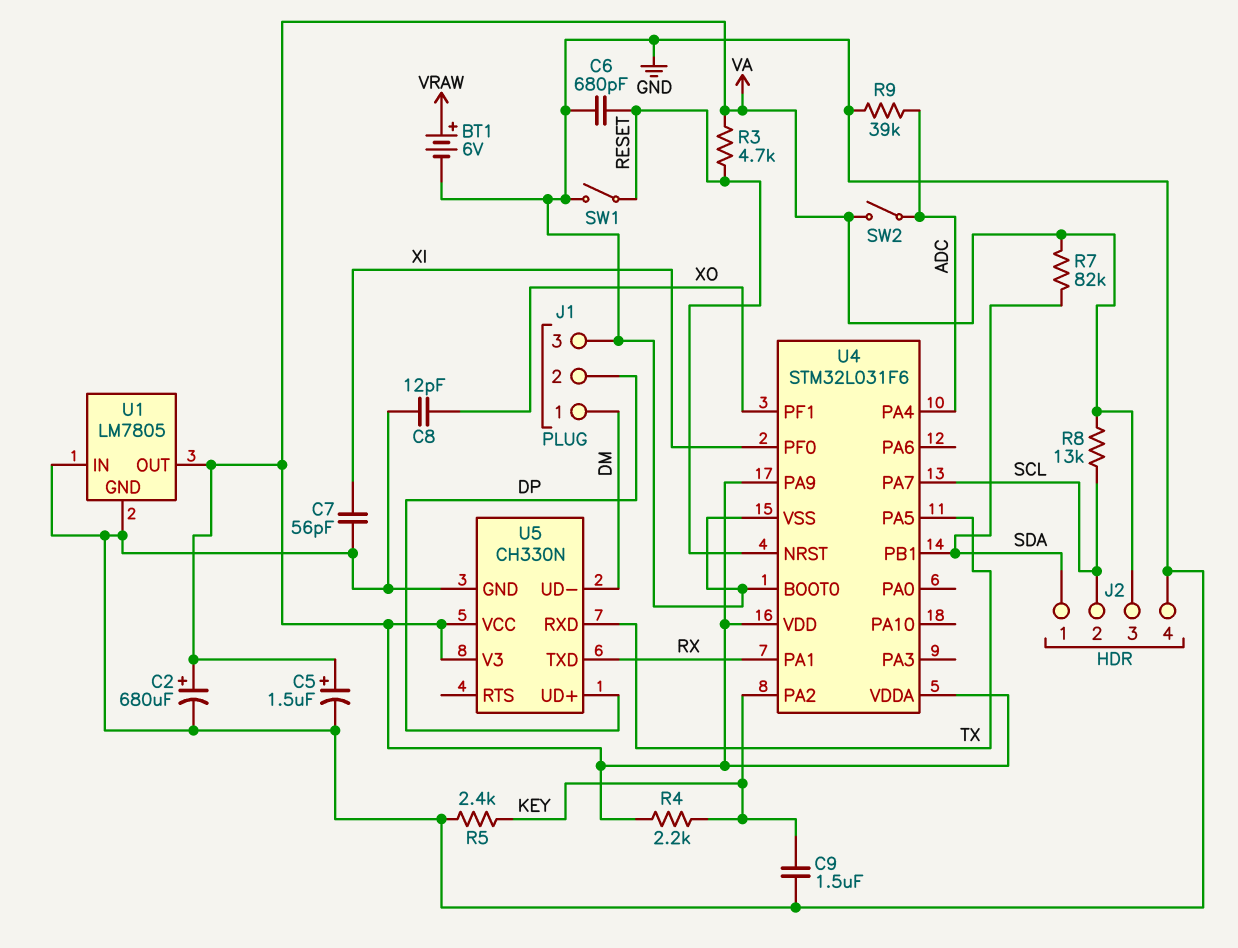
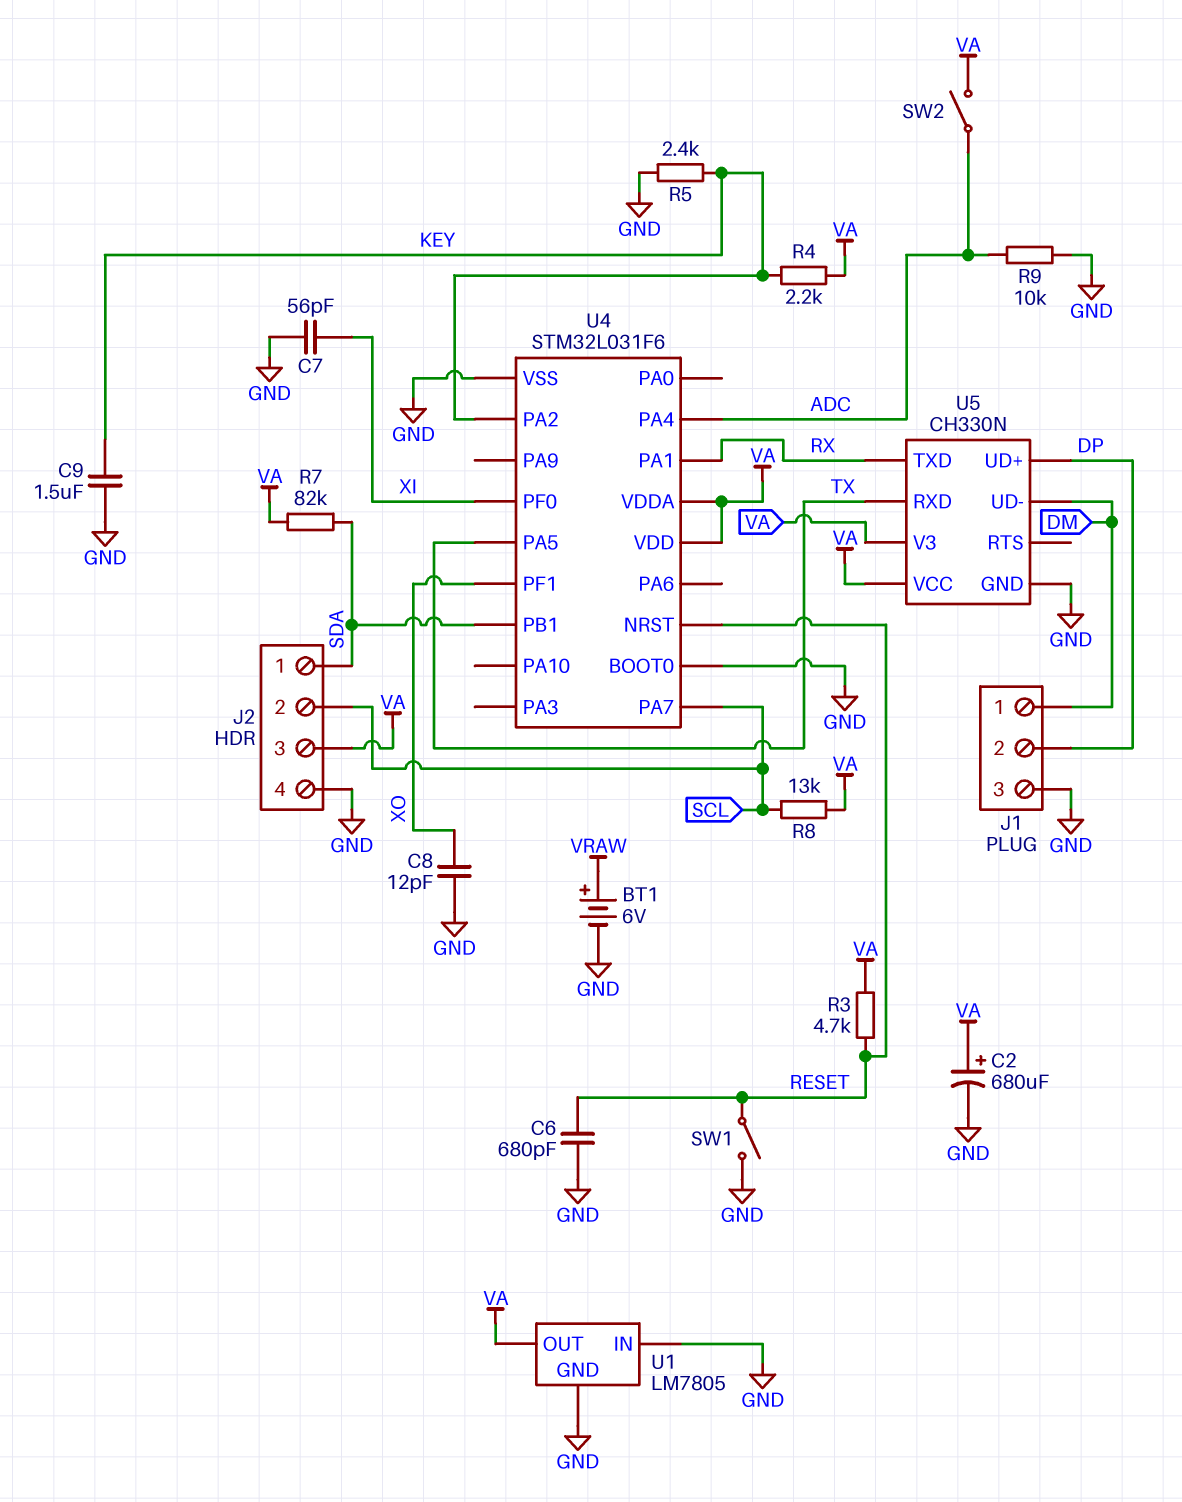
C5: 1.5uF (plus VA, minus GND) -> none
R9: 39k (ADC, GND) -> 10k (ADC, GND)
U4 pin PA9: VA -> none

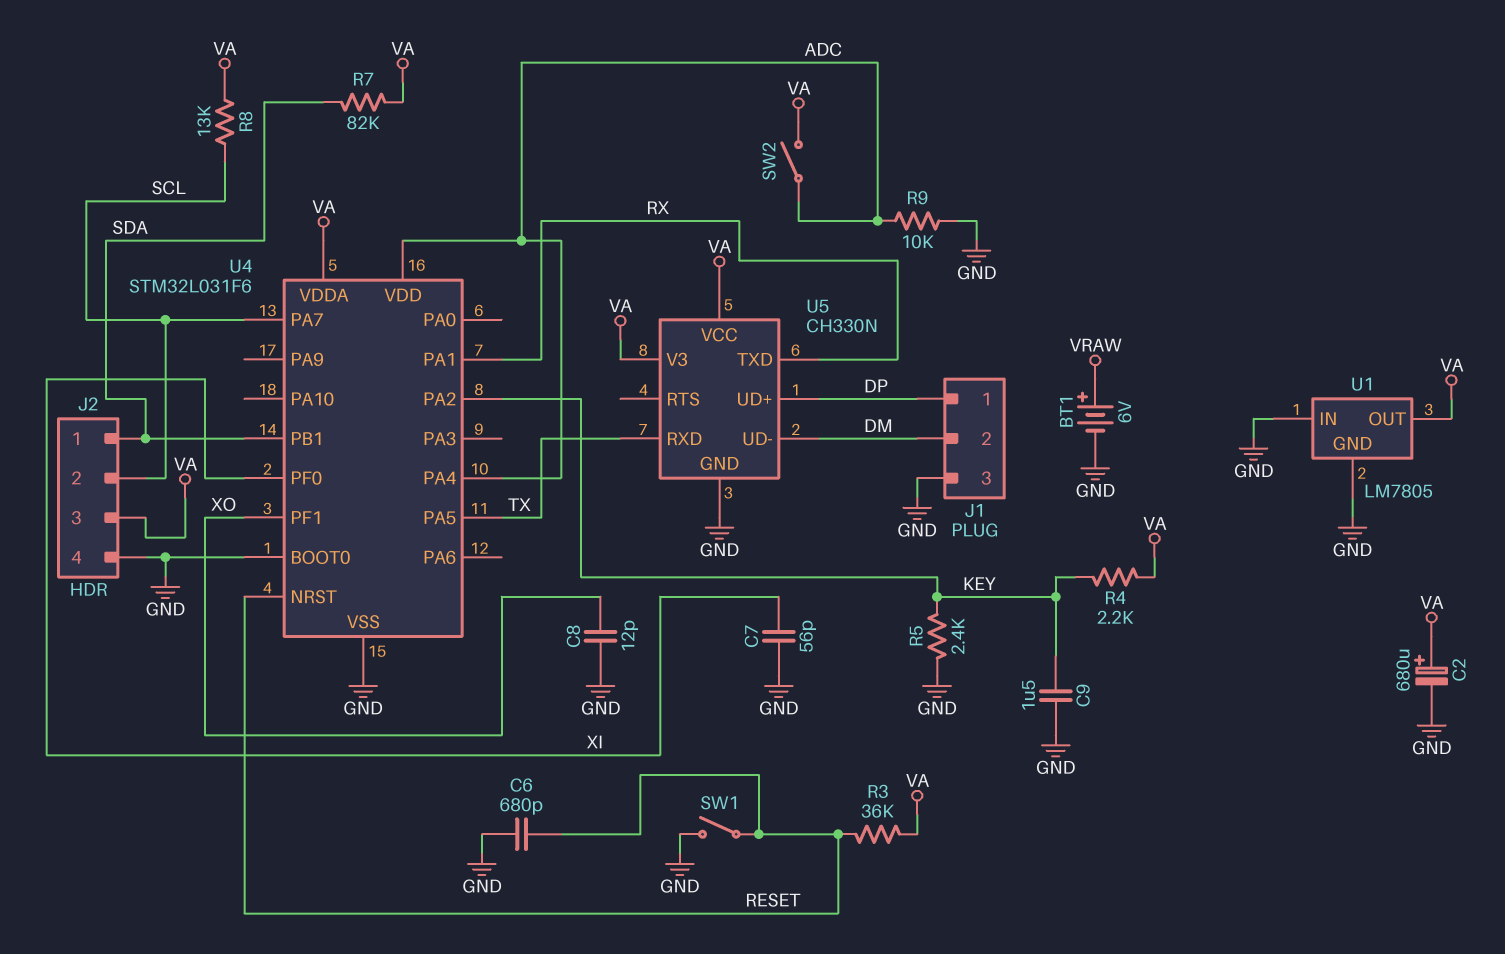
J1 pin 1: DM -> DP
J1 pin 2: DP -> DM
R3: 4.7k (RESET, VA) -> 36k (RESET, VA)
U4 pin VDD: VA -> ADC

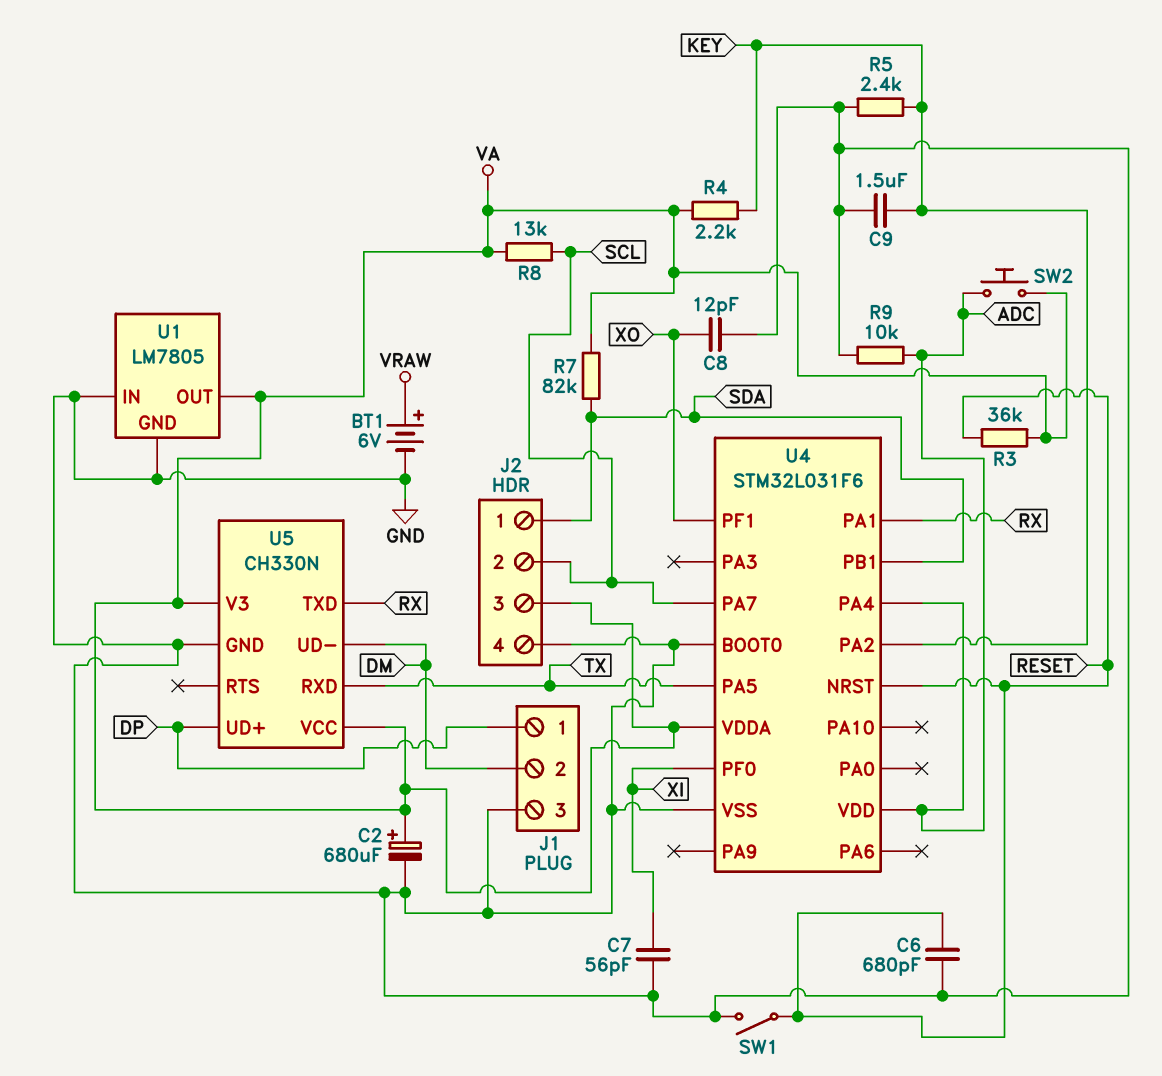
SW2: switch (ADC, VA) -> button (ADC, VA)

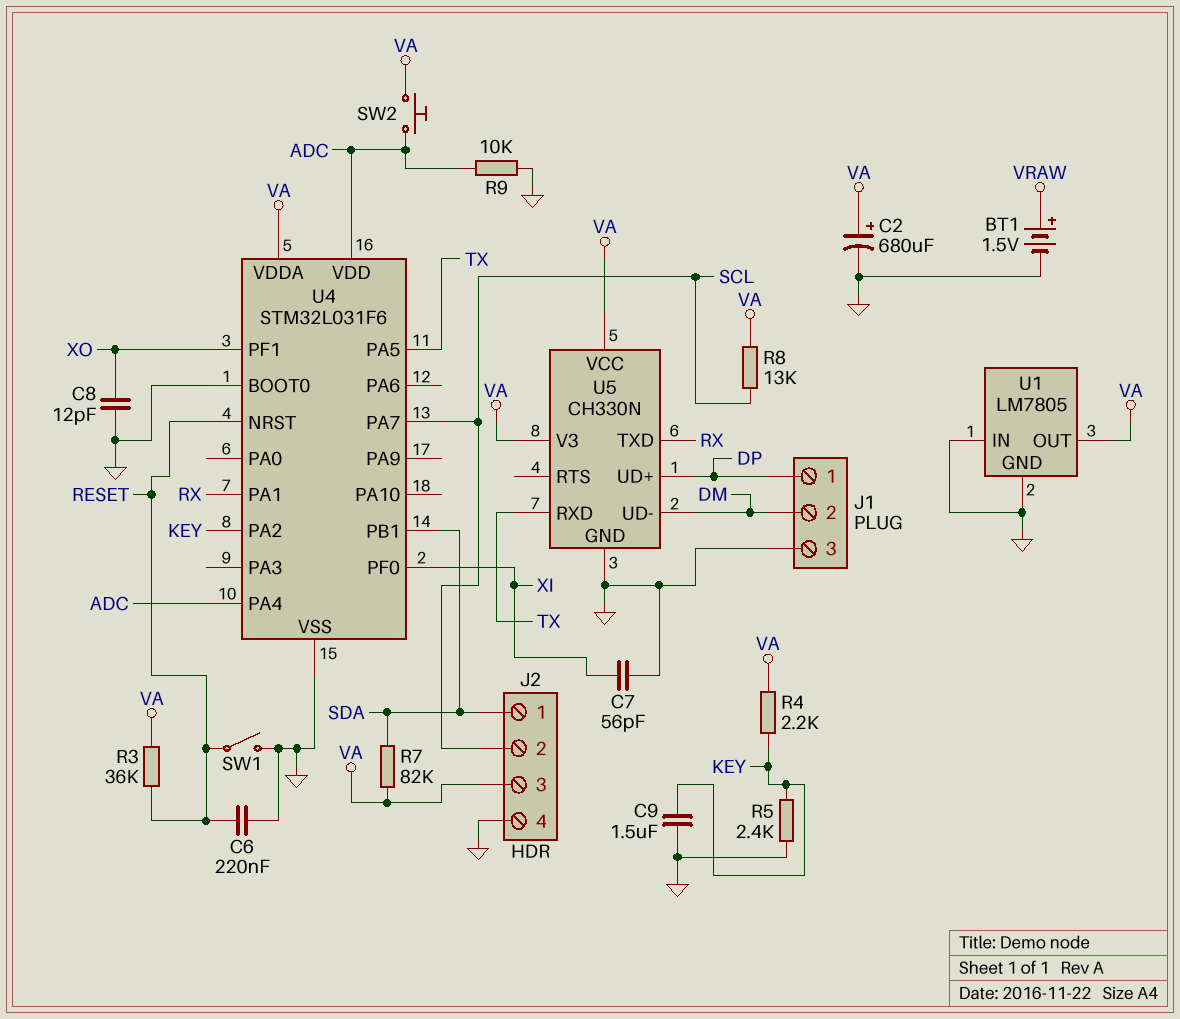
BT1: 6V (plus VRAW, minus GND) -> 1.5V (plus VRAW, minus GND)
C6: 680pF (GND, RESET) -> 220nF (GND, RESET)

